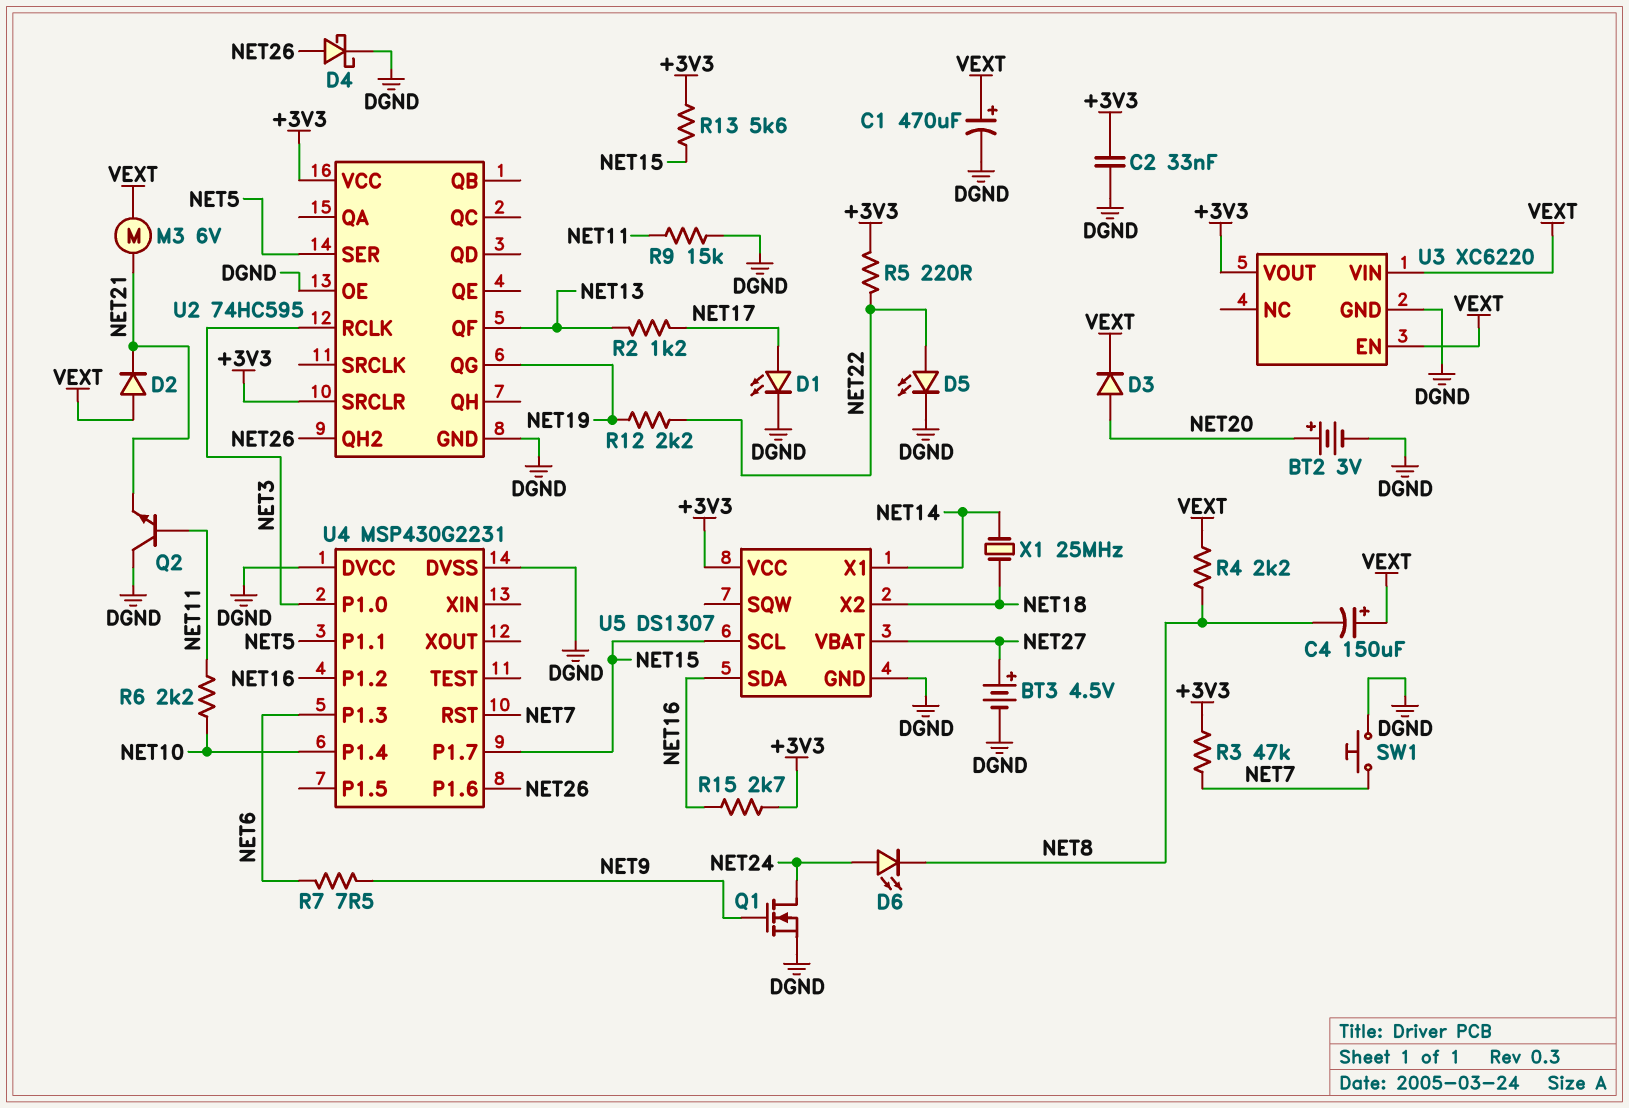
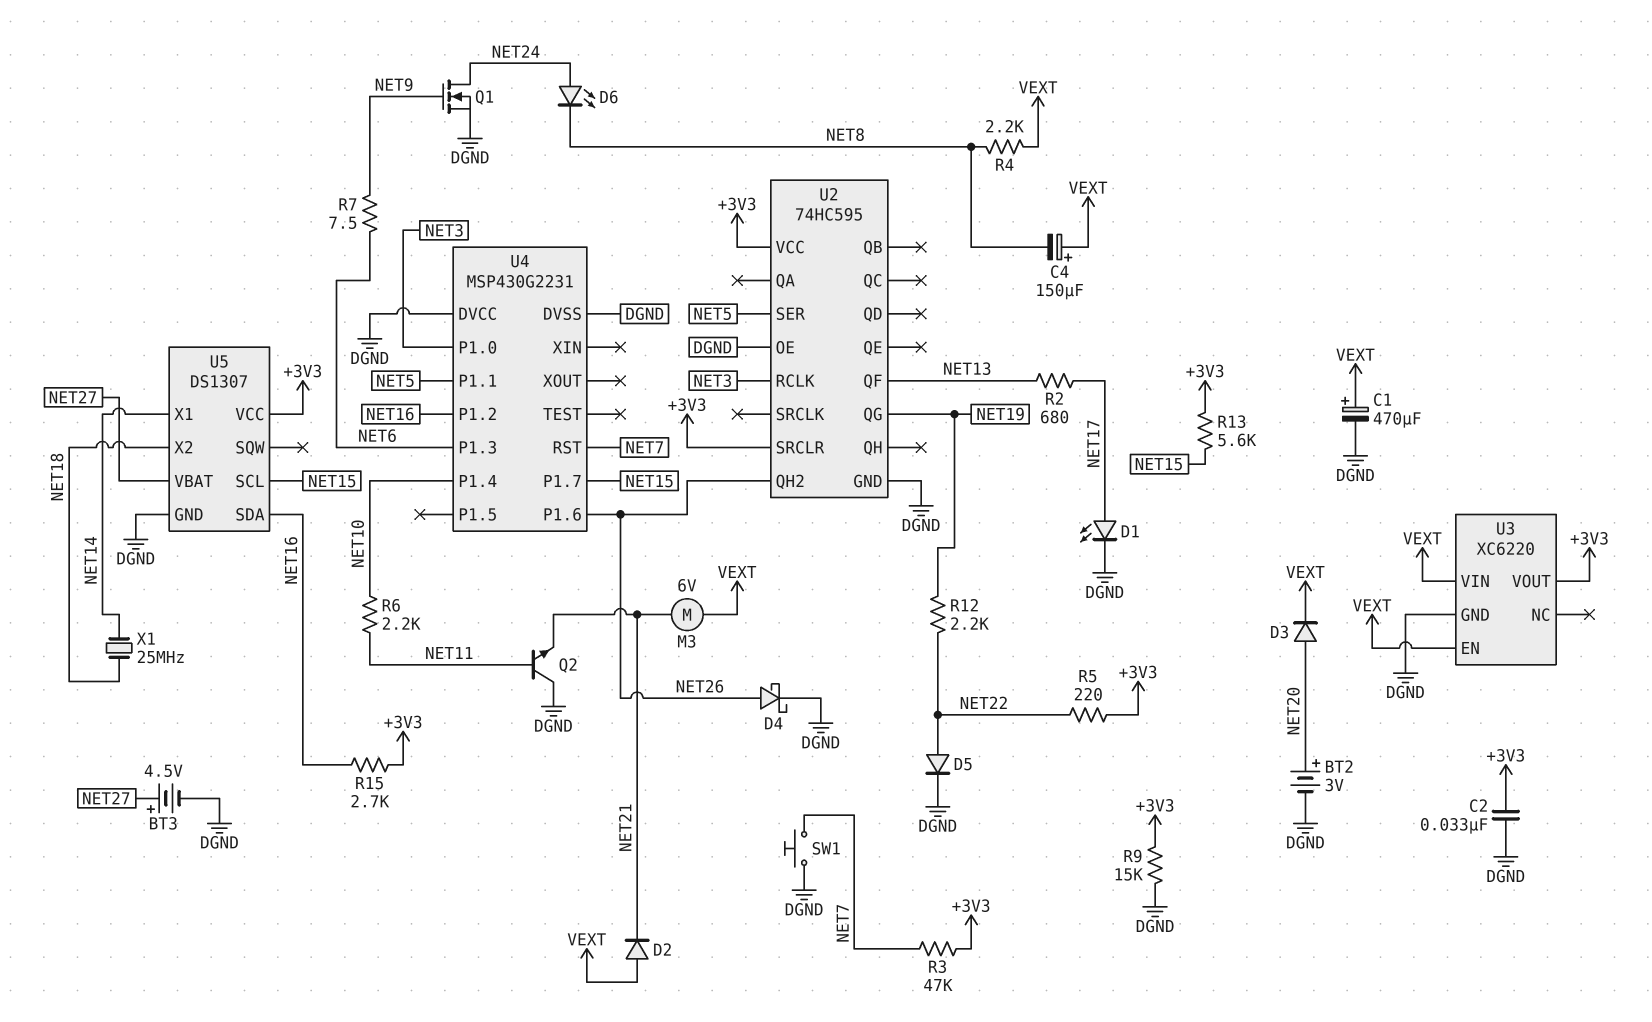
D5: LED (A NET22, K DGND) -> diode (A NET22, K DGND)
R2: 1.2k (NET13, NET17) -> 680 (NET13, NET17)
R9: 15k (DGND, NET11) -> 15k (+3V3, DGND)

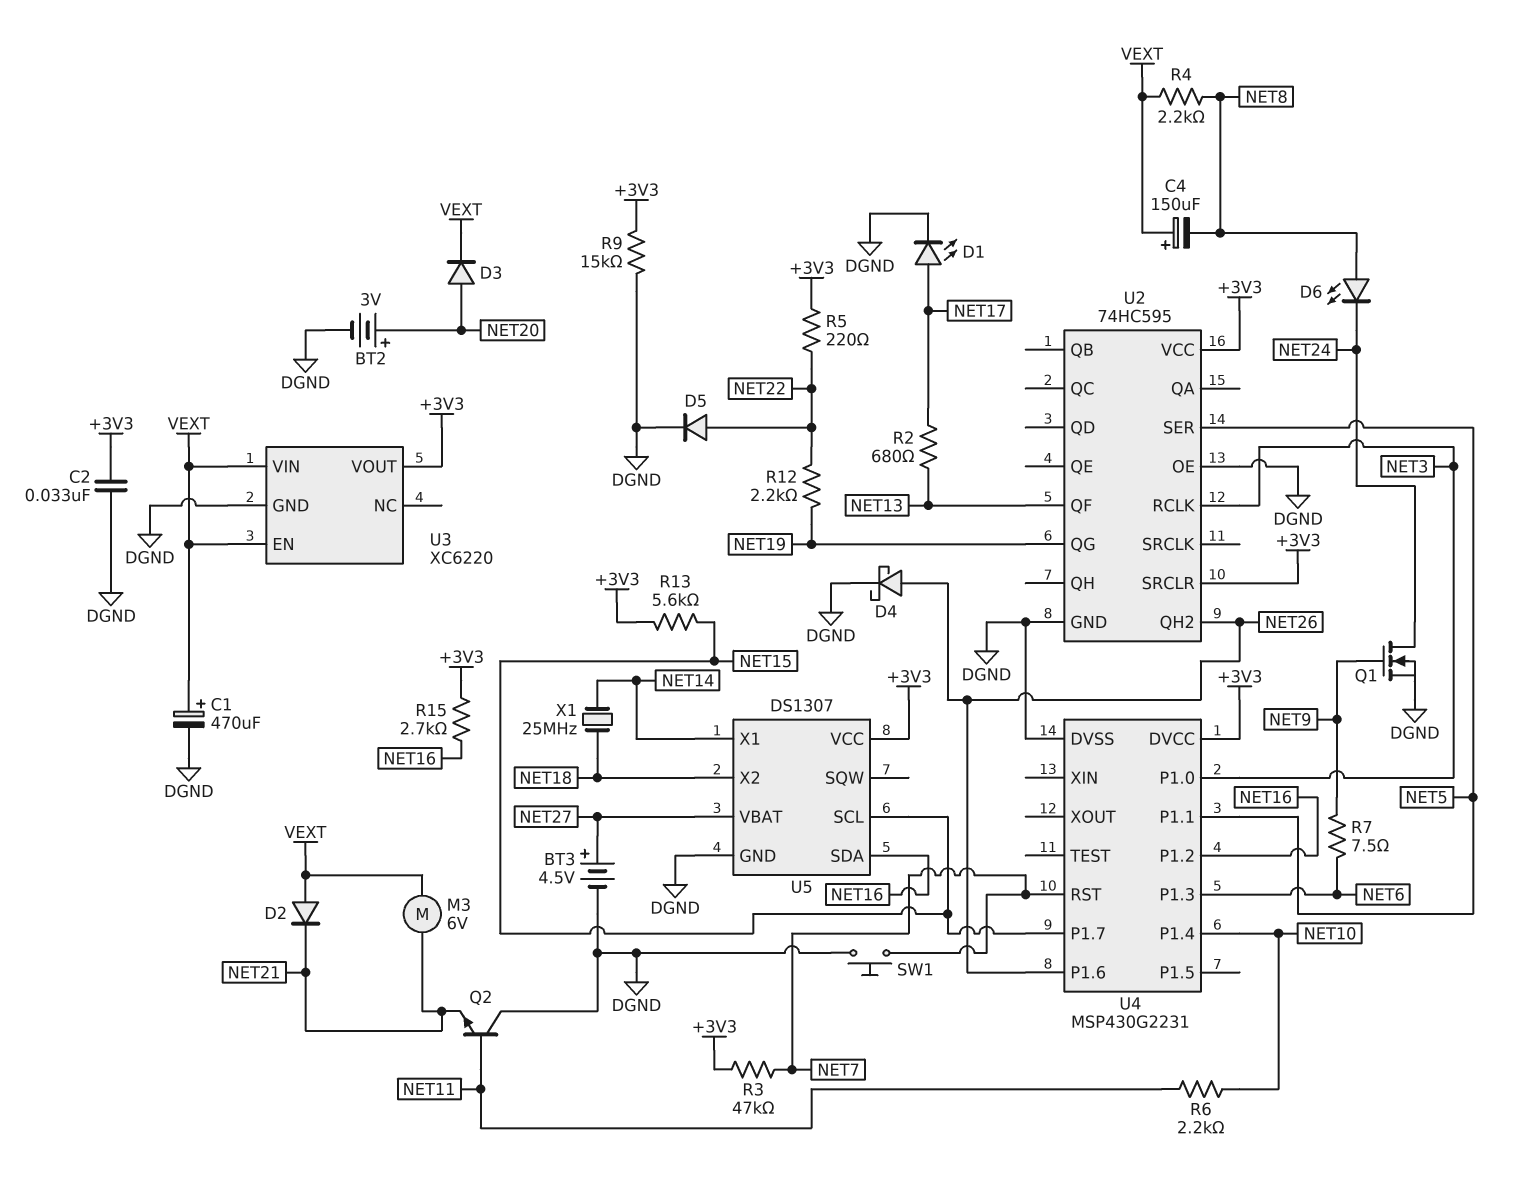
D6: LED (A NET24, K NET8) -> LED (A NET8, K NET24)
U4 pin DVCC: DGND -> +3V3

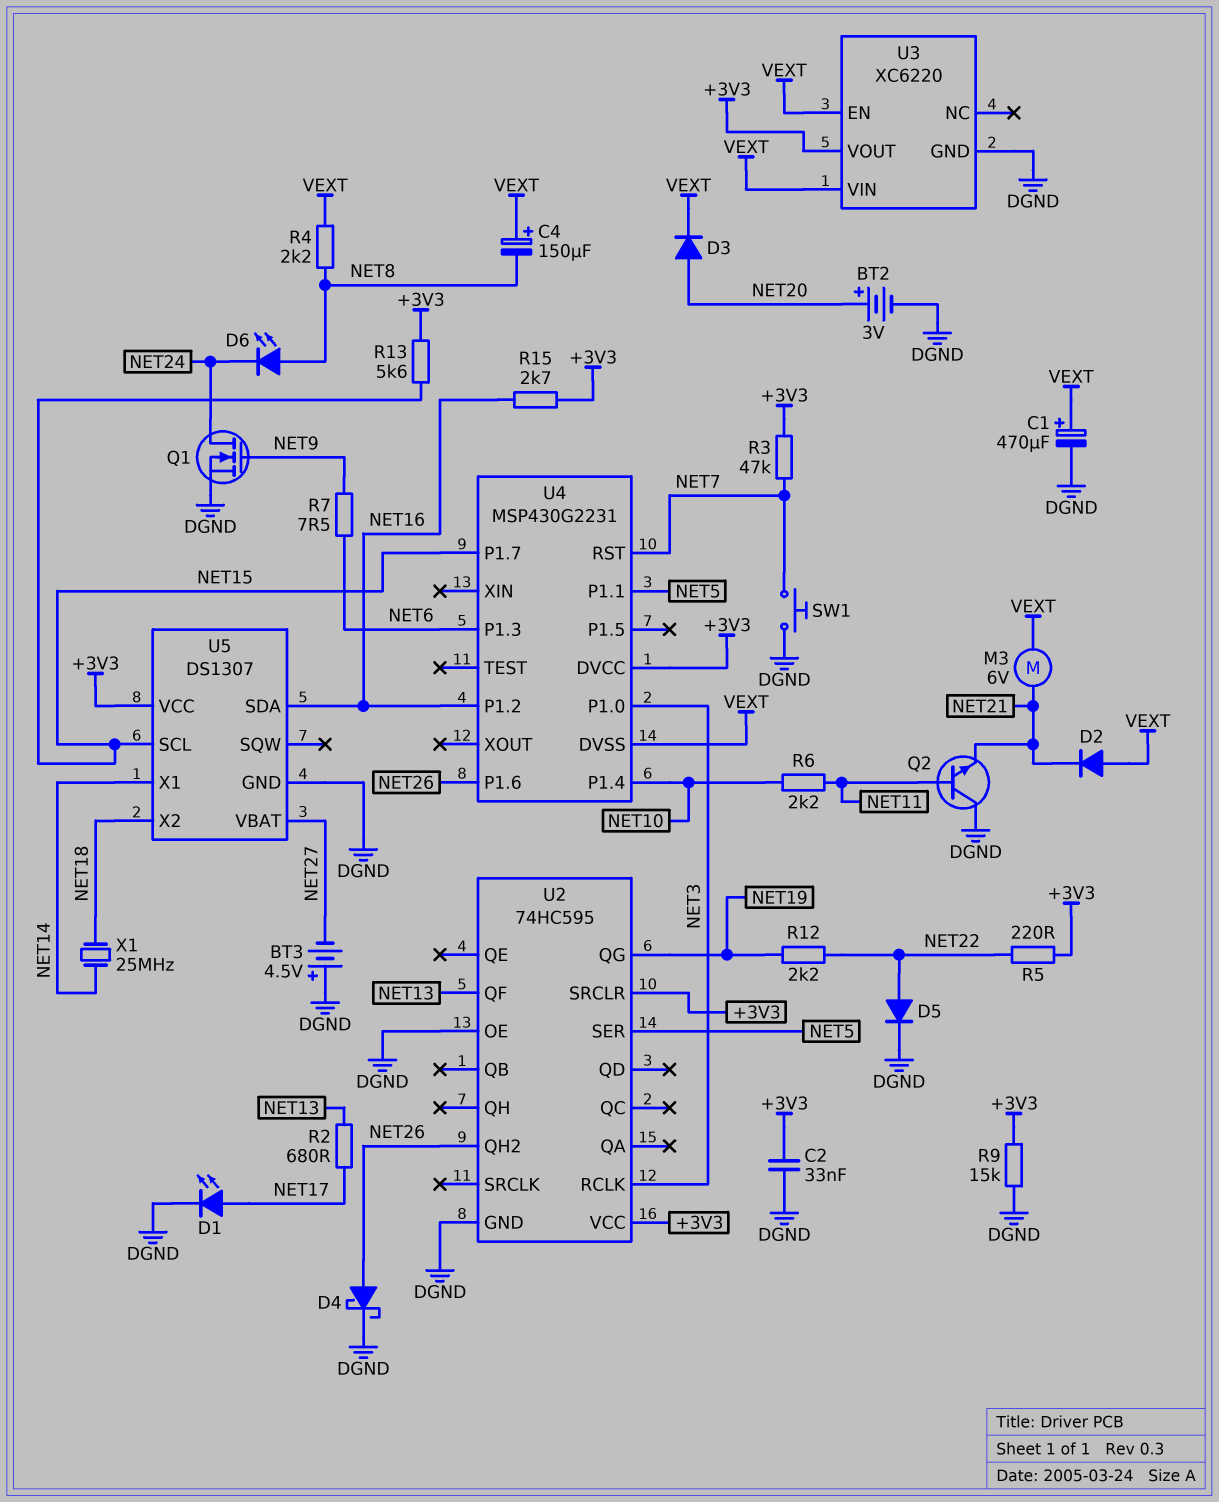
BT3: 4.5V (plus NET27, minus DGND) -> 4.5V (plus DGND, minus NET27)
U4 pin DVSS: DGND -> VEXT

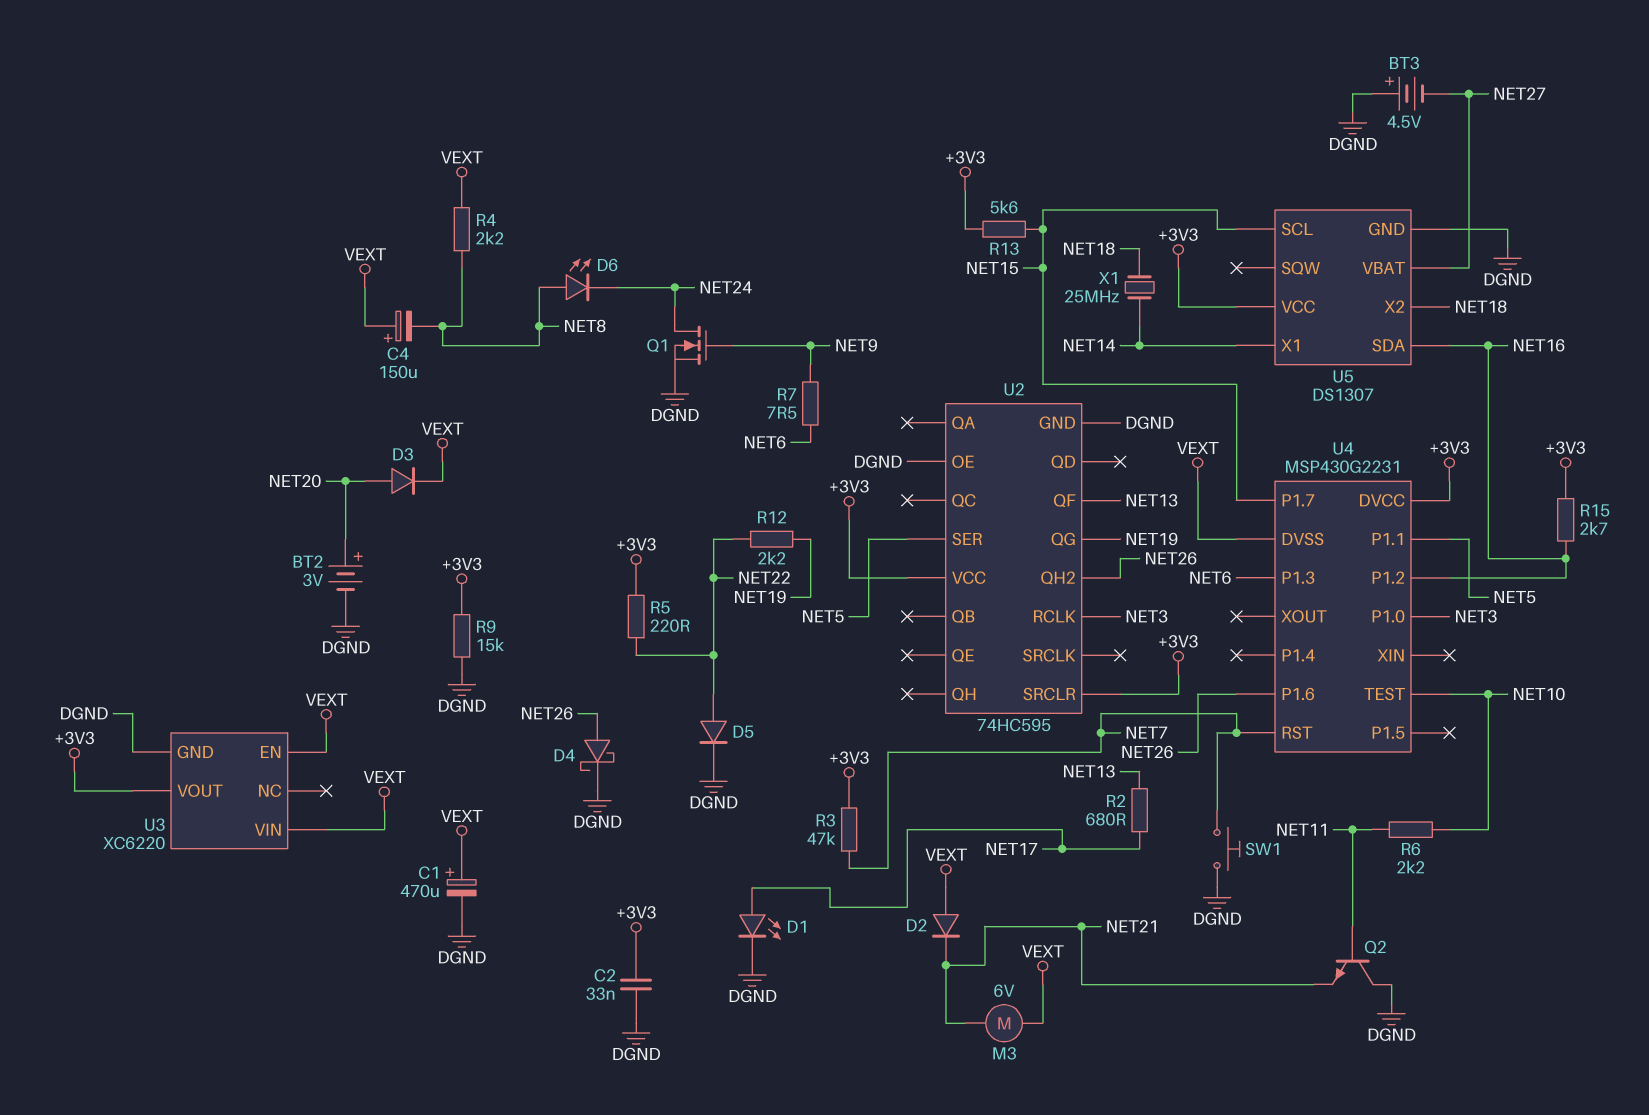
U4 pin P1.4: NET10 -> none
U4 pin TEST: none -> NET10

